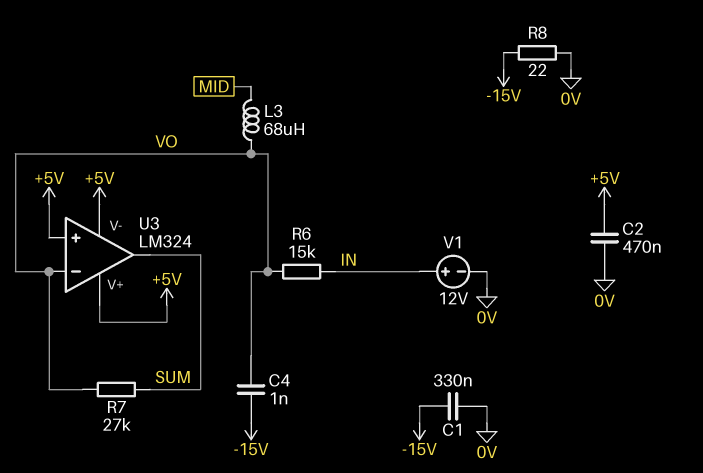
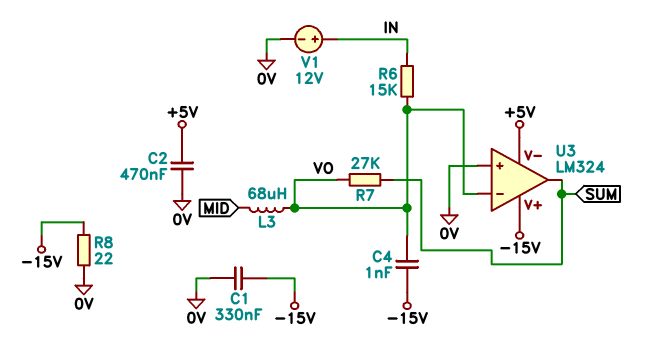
U3 pin V+: +5V -> -15V
U3 pin in+: +5V -> 0V

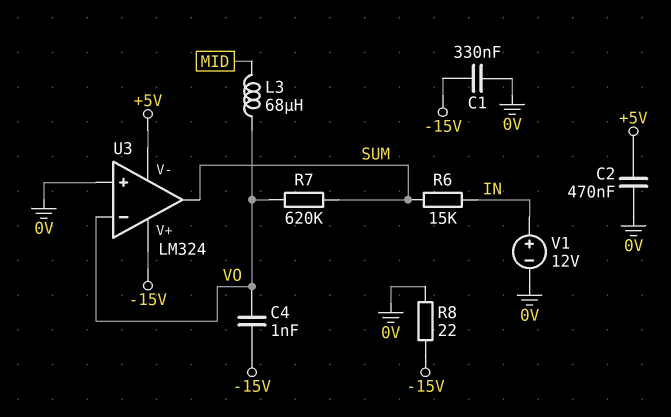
R6: 15k (IN, VO) -> 15k (IN, SUM)
R7: 27k (SUM, VO) -> 620k (SUM, VO)

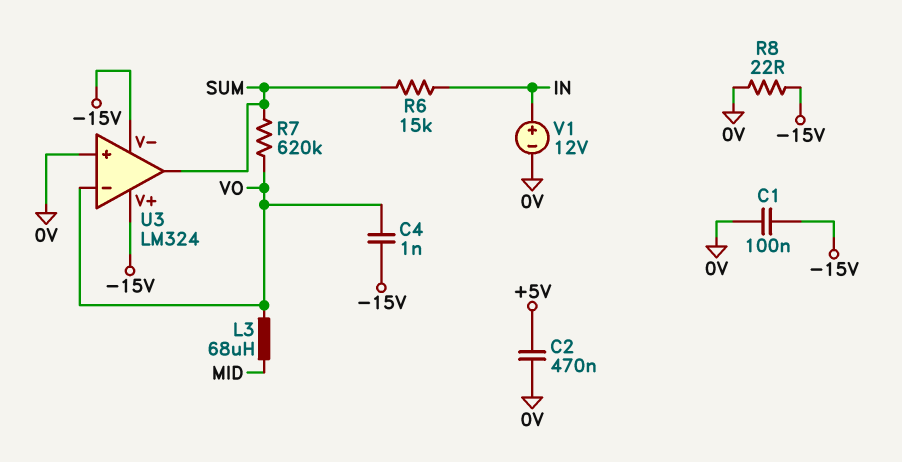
C1: 330nF (-15V, 0V) -> 100nF (-15V, 0V)
U3 pin V-: +5V -> -15V

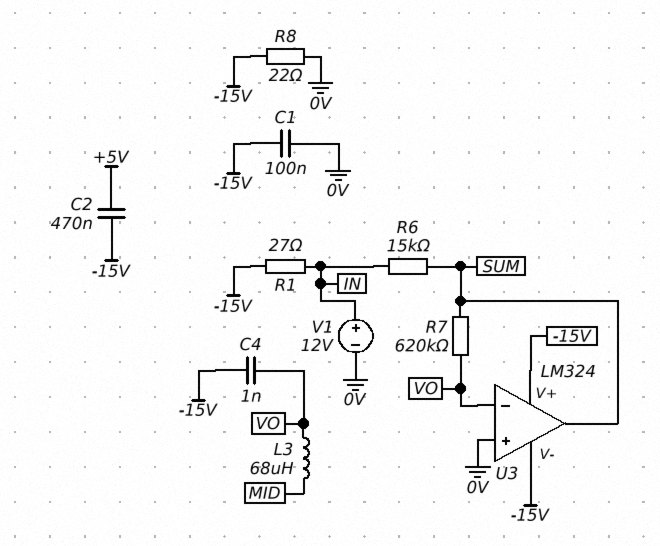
C2: 470nF (+5V, 0V) -> 470nF (+5V, -15V)
R1: none -> 27 (-15V, IN)

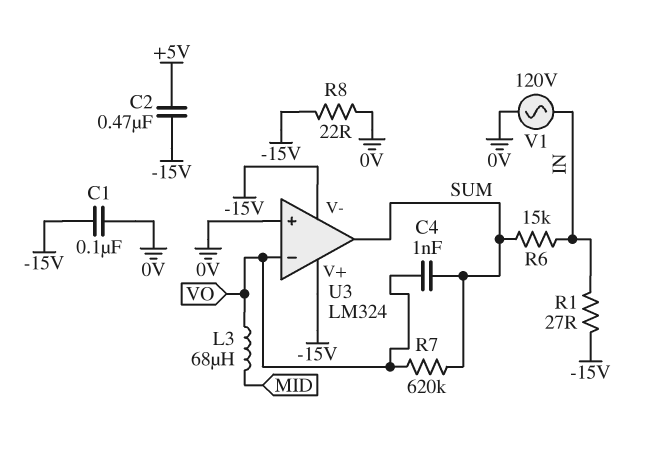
C4: 1nF (-15V, VO) -> 1nF (SUM, VO)
V1: 12V (plus IN, minus 0V) -> AC 120V (0V, IN)

